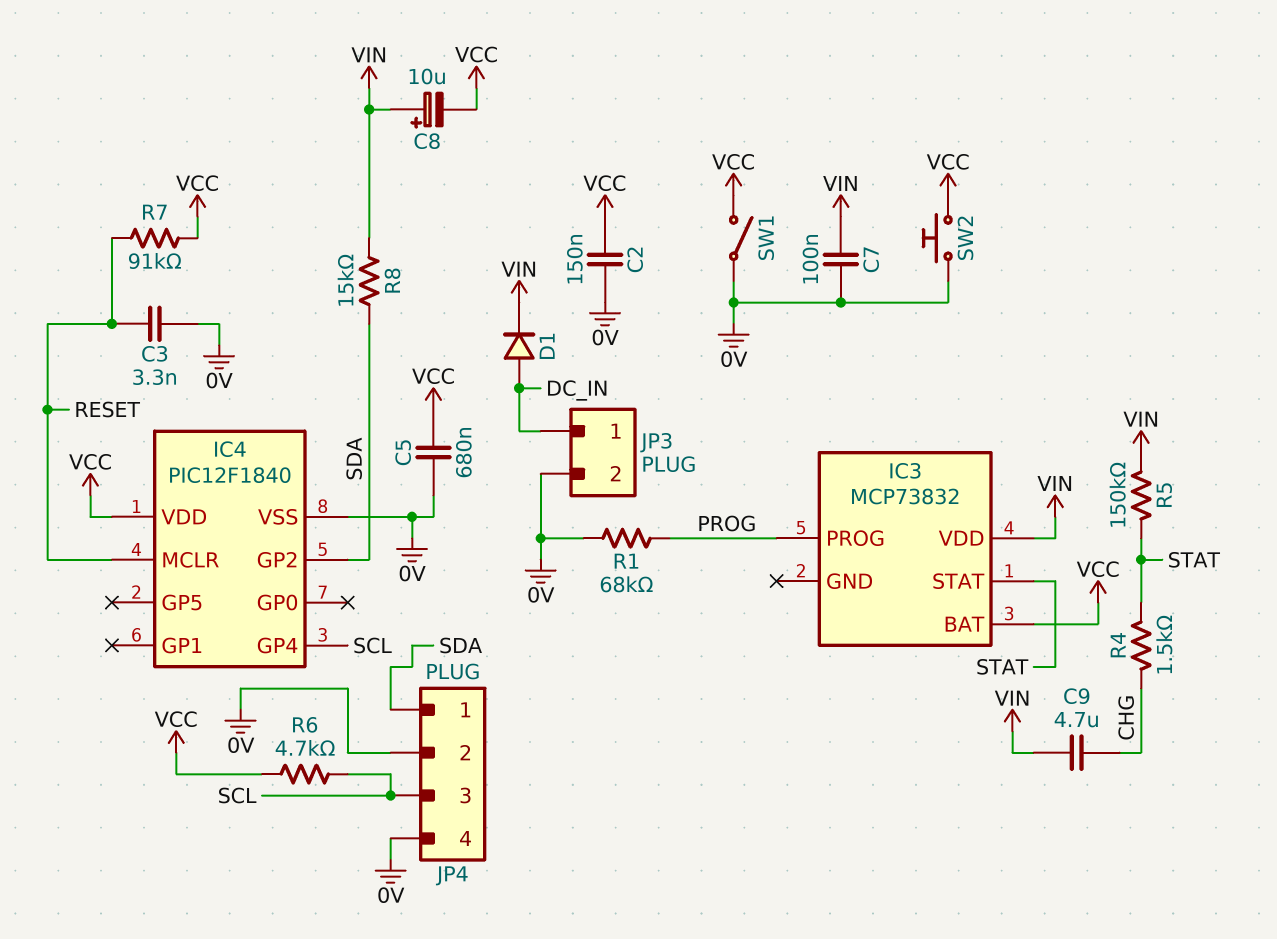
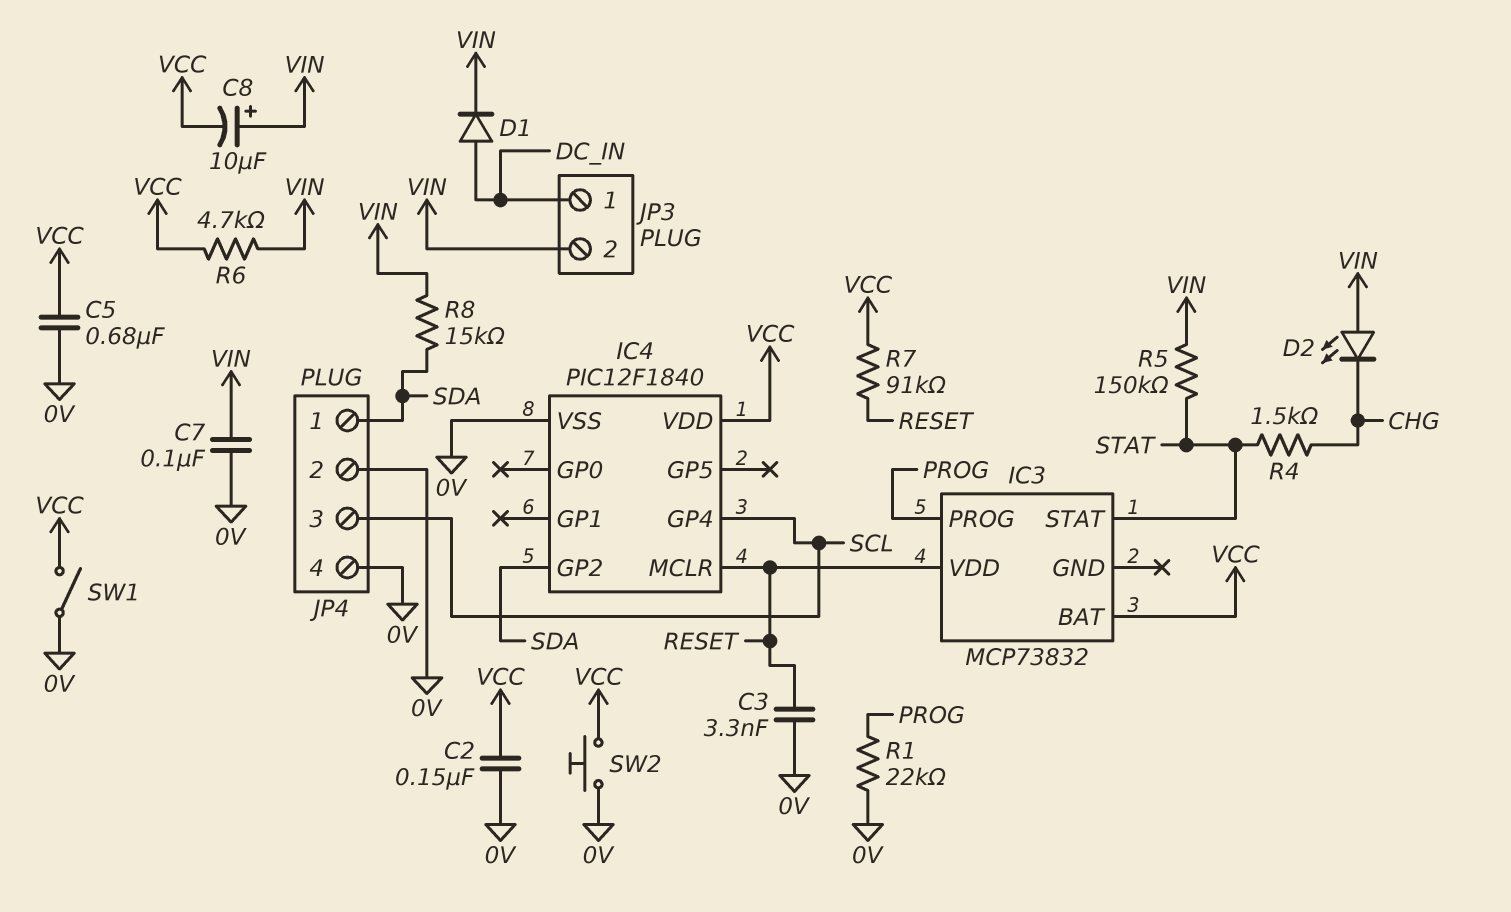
C9: 4.7uF (CHG, VIN) -> none
D2: none -> LED (A VIN, K CHG)
IC3 pin VDD: VIN -> RESET
JP3 pin 2: 0V -> VIN
R1: 68k (0V, PROG) -> 22k (0V, PROG)
R6: 4.7k (SCL, VCC) -> 4.7k (VCC, VIN)

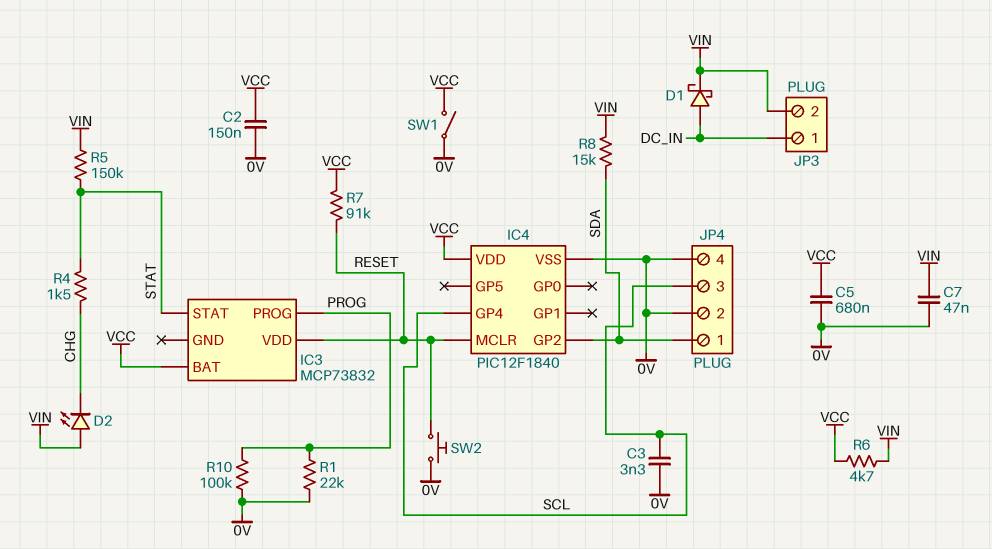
C3: 3.3nF (0V, RESET) -> 3.3nF (0V, SCL)
C7: 100nF (0V, VIN) -> 47nF (0V, VIN)
C8: 10uF (plus VIN, minus VCC) -> none
D1: diode (A DC_IN, K VIN) -> schottky (A DC_IN, K VIN)
R10: none -> 100k (0V, PROG)
SW2: button (0V, VCC) -> button (0V, RESET)

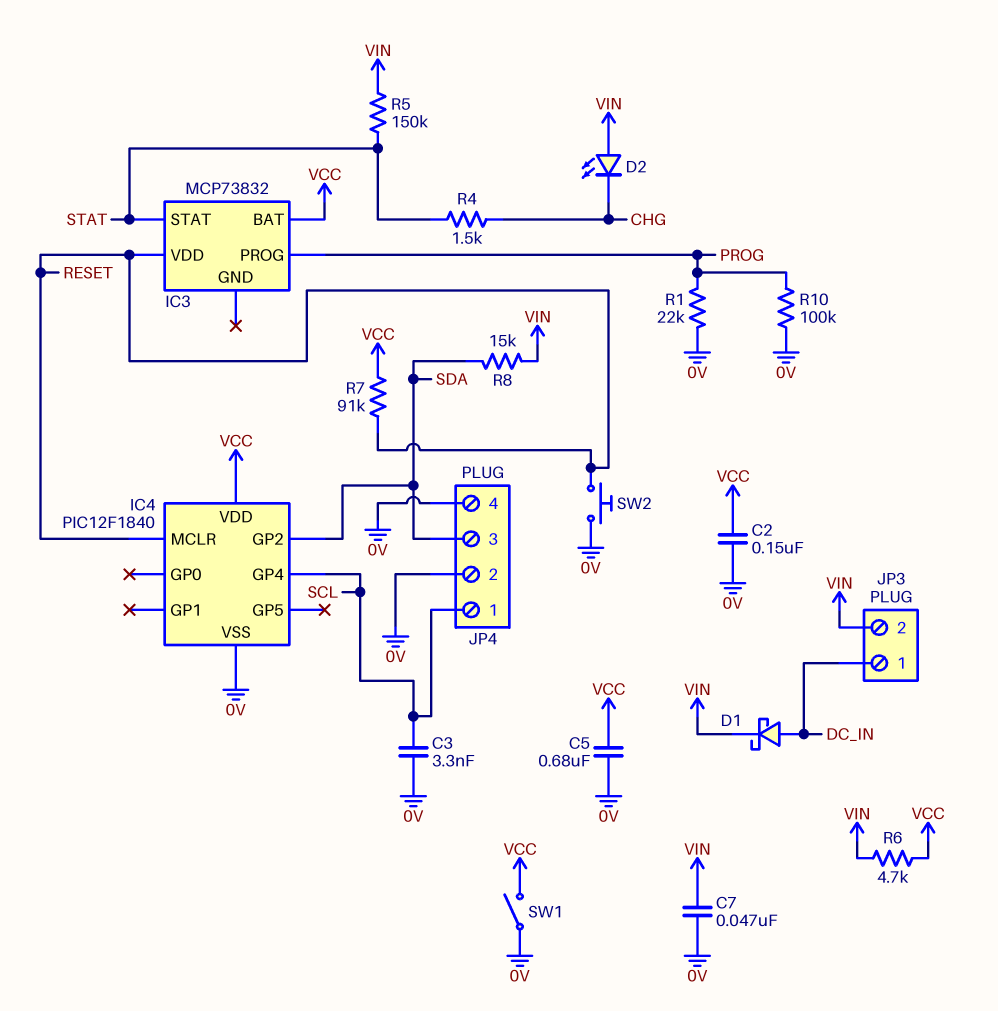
JP4 pin 1: SDA -> SCL
JP4 pin 3: SCL -> SDA

